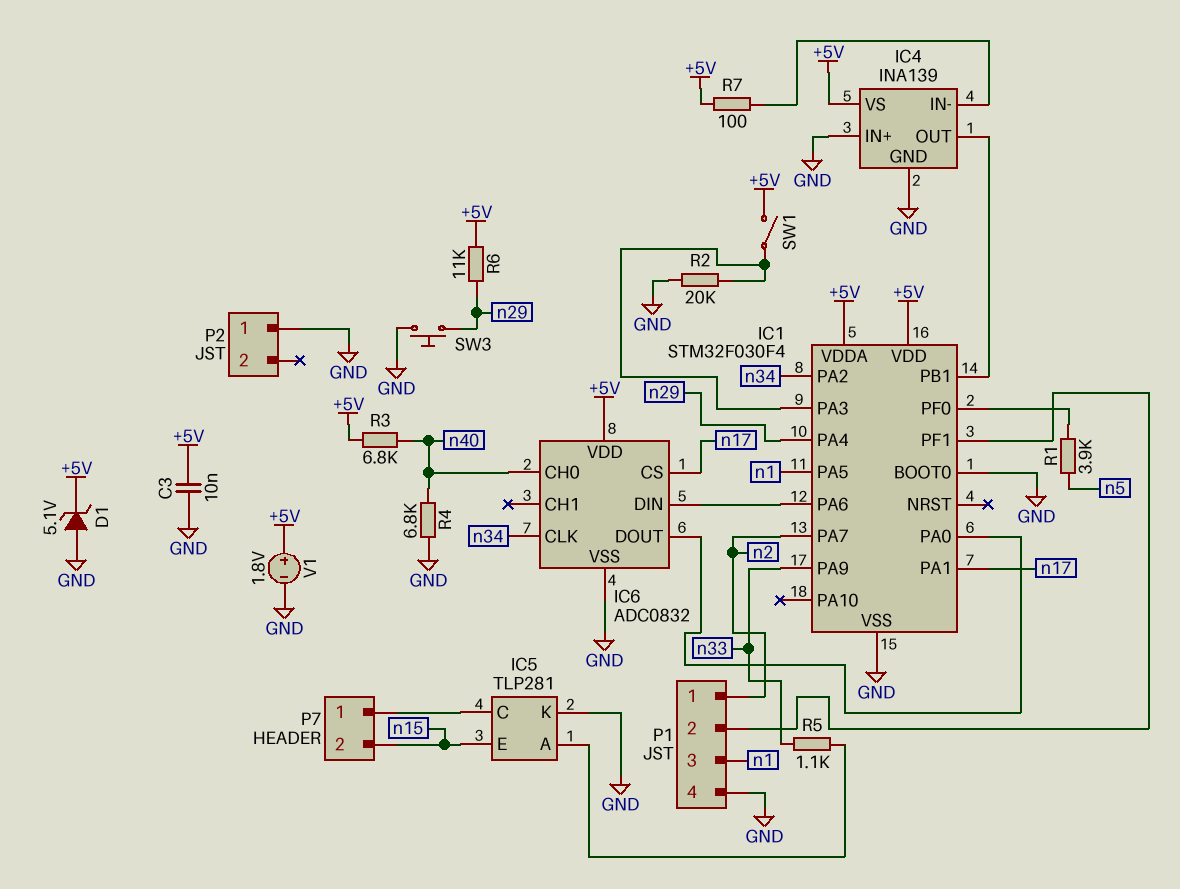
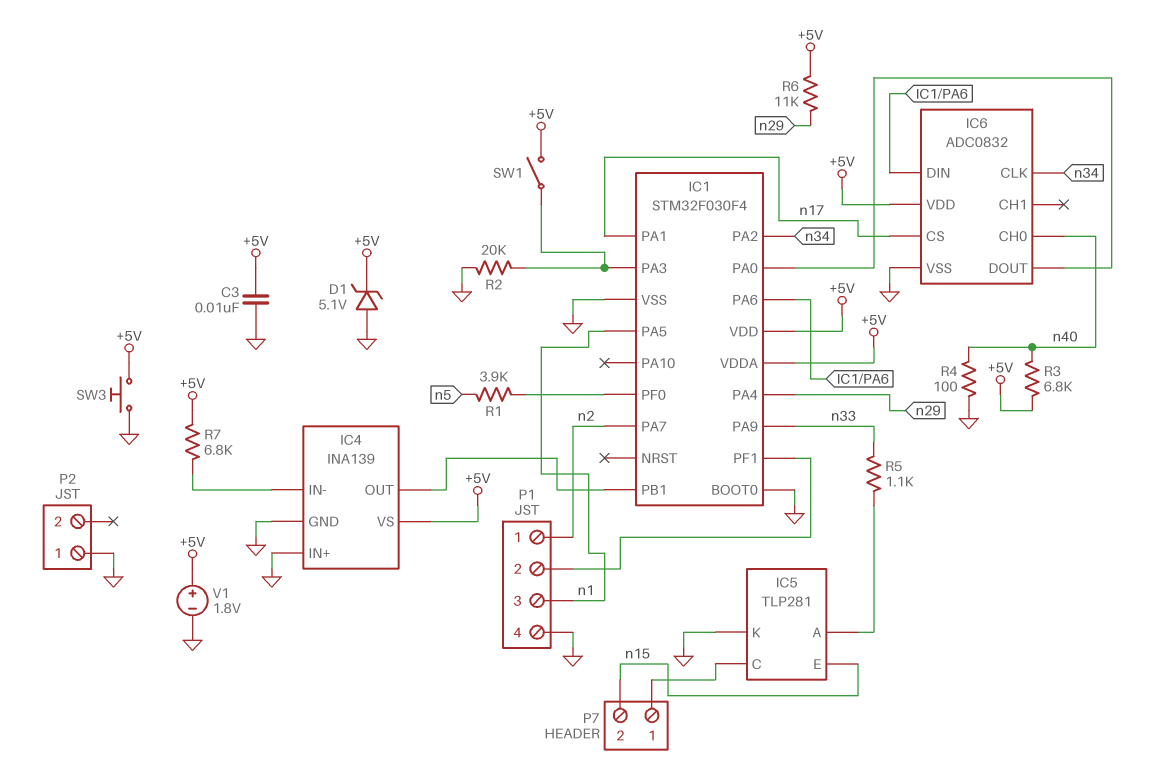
R4: 6.8k (GND, n40) -> 100 (GND, n40)
R7: 100 (+5V, IC4/IN-) -> 6.8k (+5V, IC4/IN-)
SW3: button (GND, n29) -> button (+5V, GND)

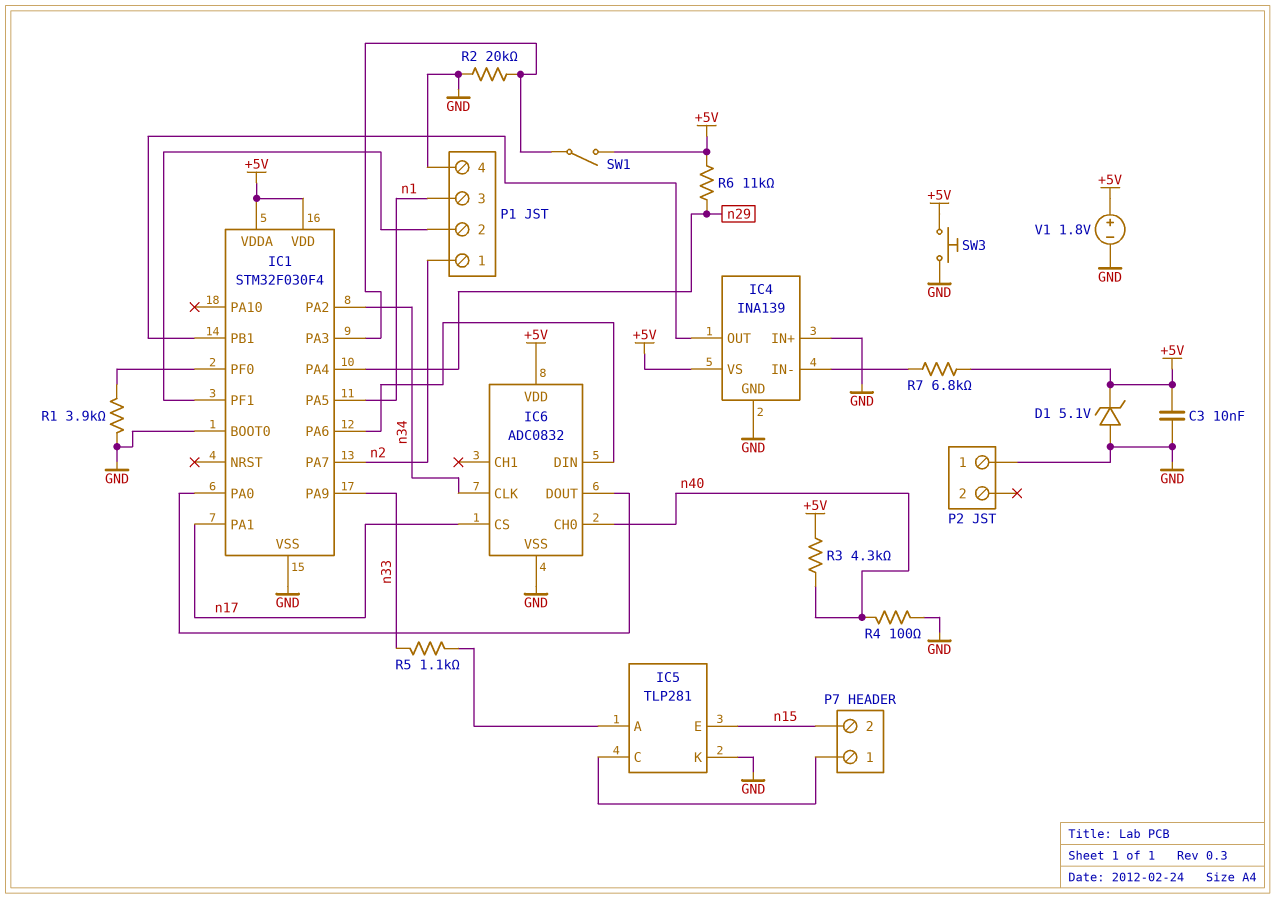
R1: 3.9k (IC1/PF0, n5) -> 3.9k (GND, IC1/PF0)
R3: 6.8k (+5V, n40) -> 4.3k (+5V, n40)

